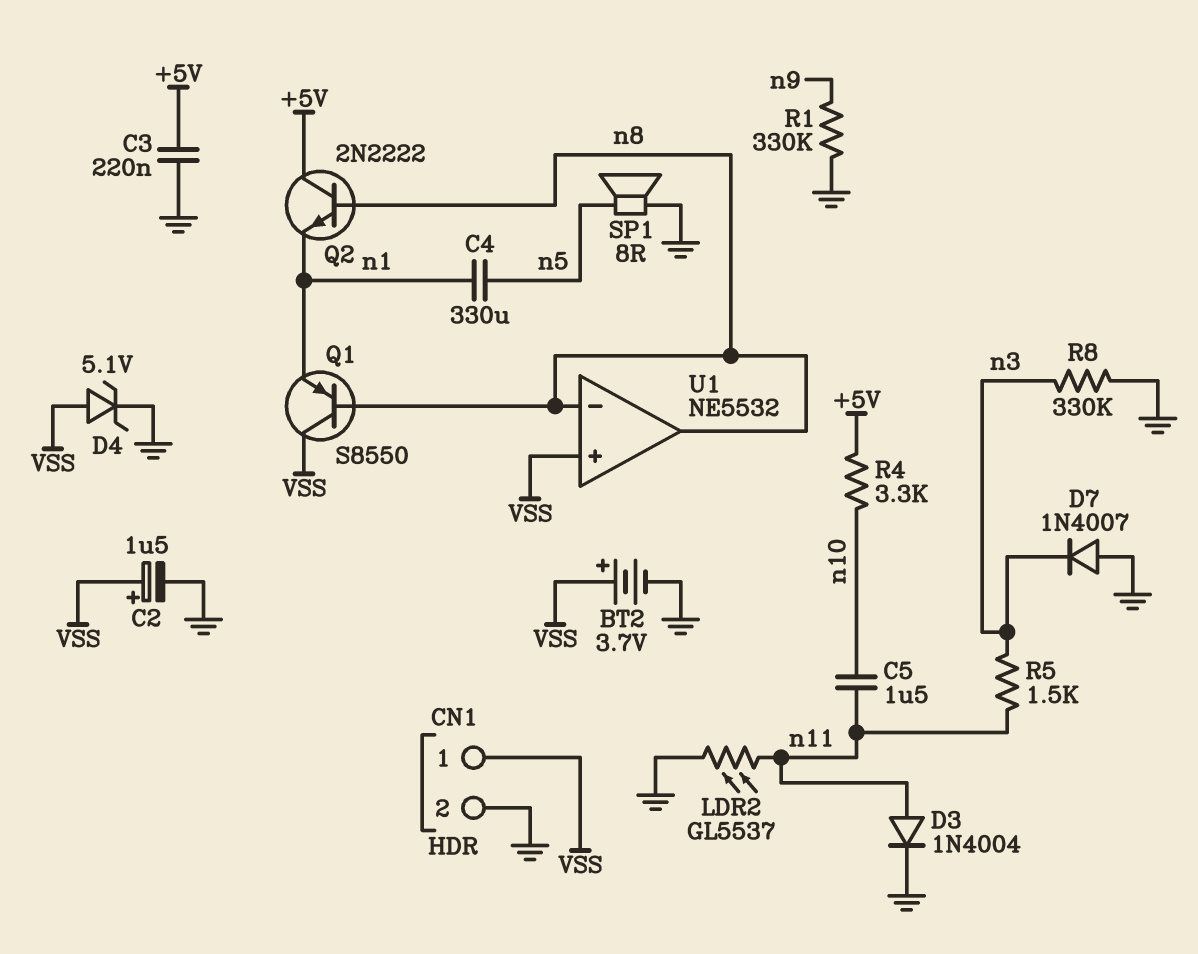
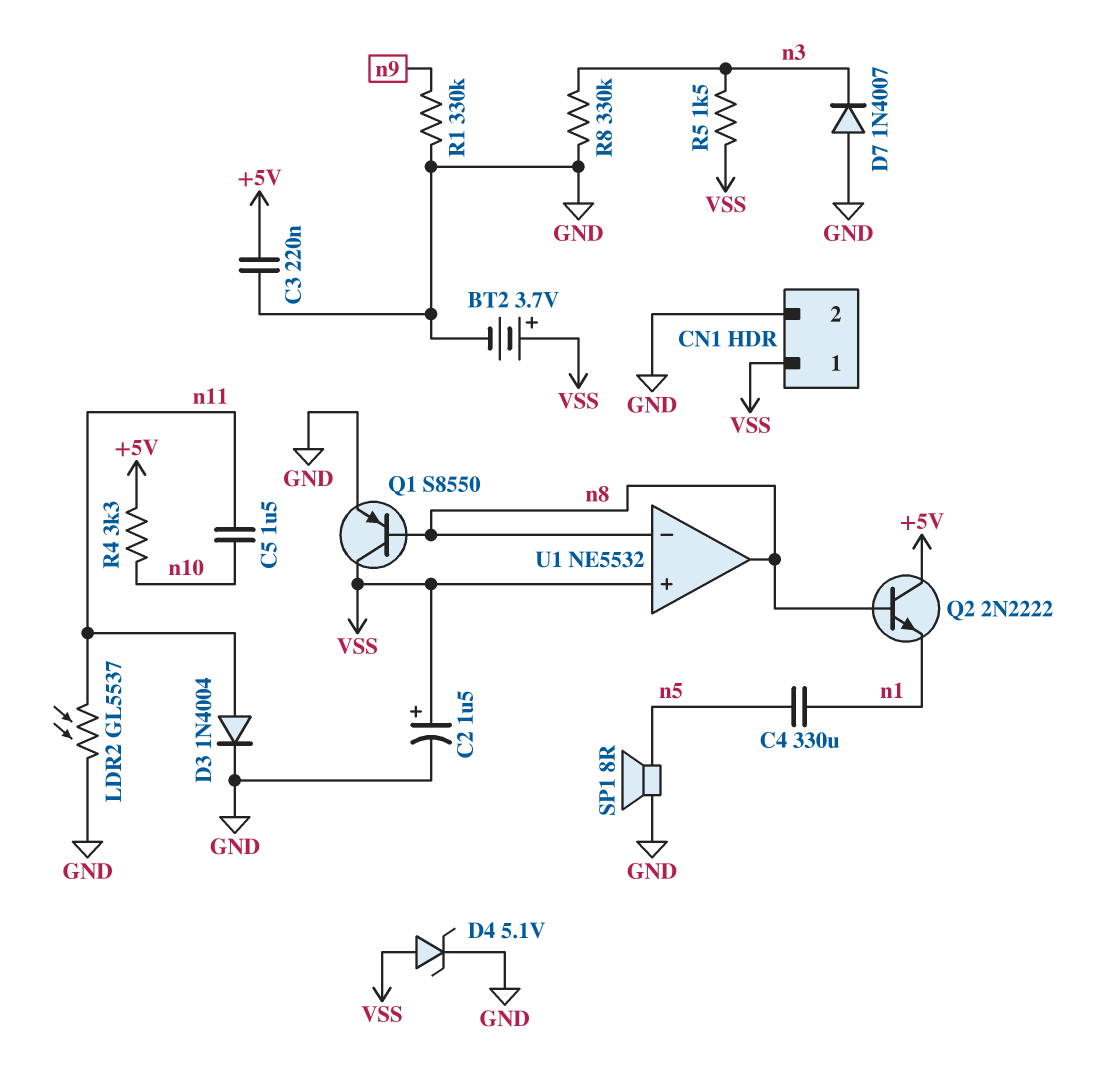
Q1: PNP S8550 (B n8, C VSS, E n1) -> PNP S8550 (B n8, C VSS, E GND)
R5: 1.5k (n3, n11) -> 1.5k (VSS, n3)

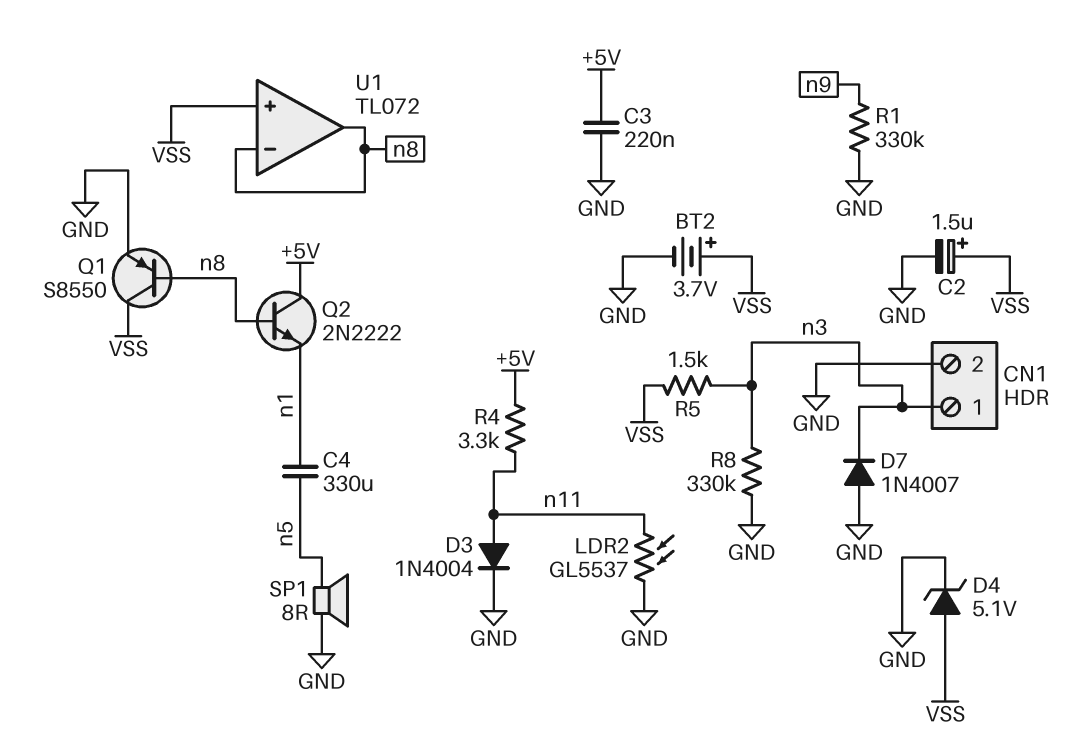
C5: 1.5uF (n10, n11) -> none
CN1 pin 1: VSS -> n3
R4: 3.3k (+5V, n10) -> 3.3k (+5V, n11)
U1: NE5532 -> TL072

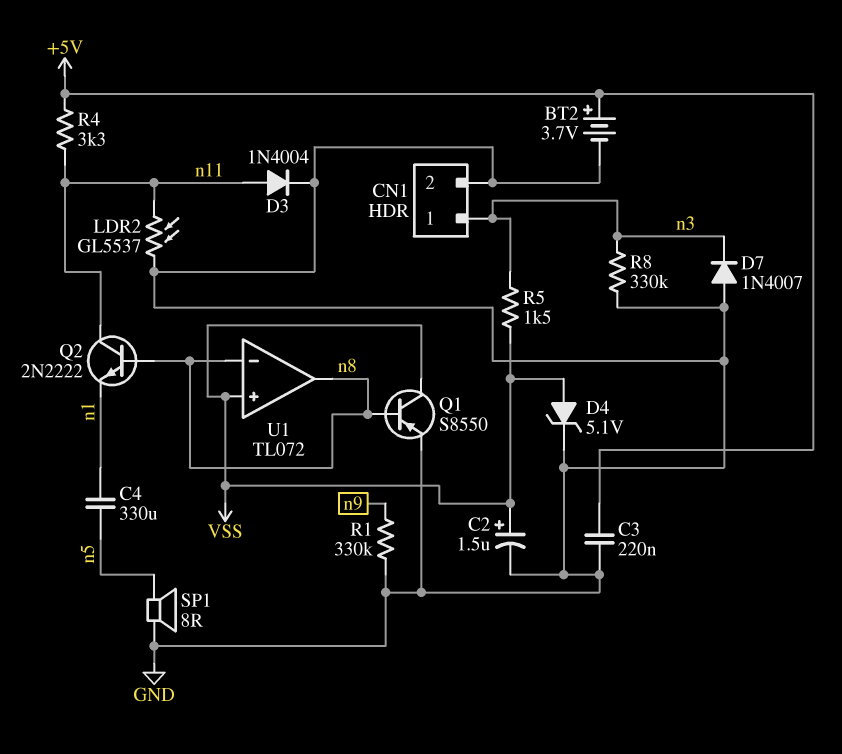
BT2: 3.7V (plus VSS, minus GND) -> 3.7V (plus +5V, minus GND)
Q2: NPN 2N2222 (B n8, C +5V, E n1) -> NPN 2N2222 (B n8, C n11, E n1)

